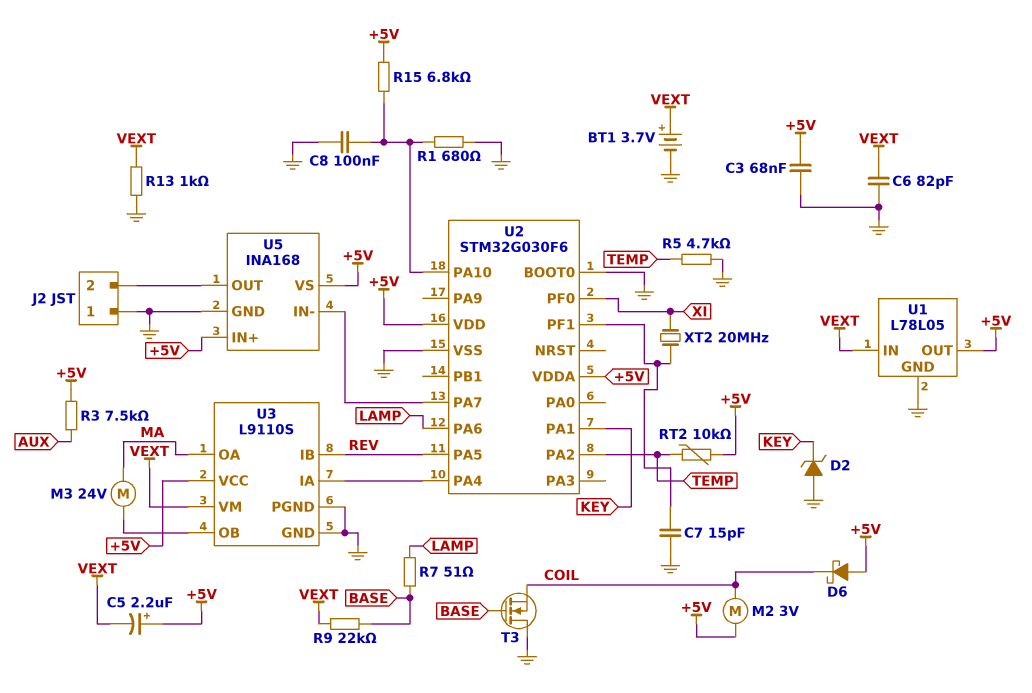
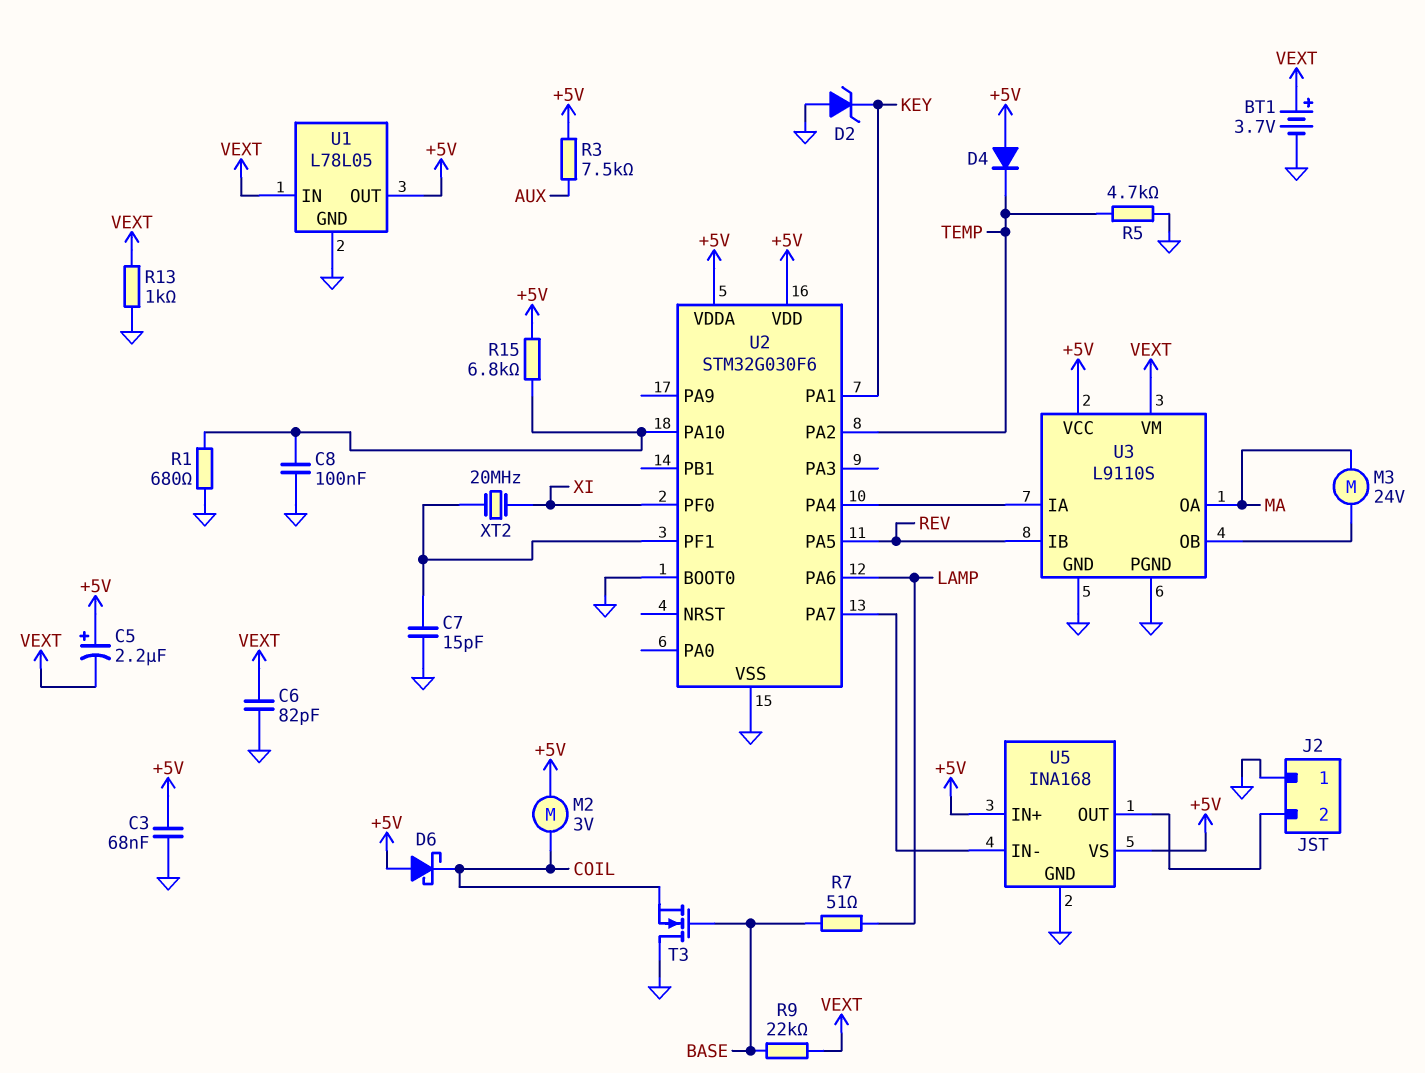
D4: none -> diode (A +5V, K TEMP)
RT2: 10k (+5V, TEMP) -> none

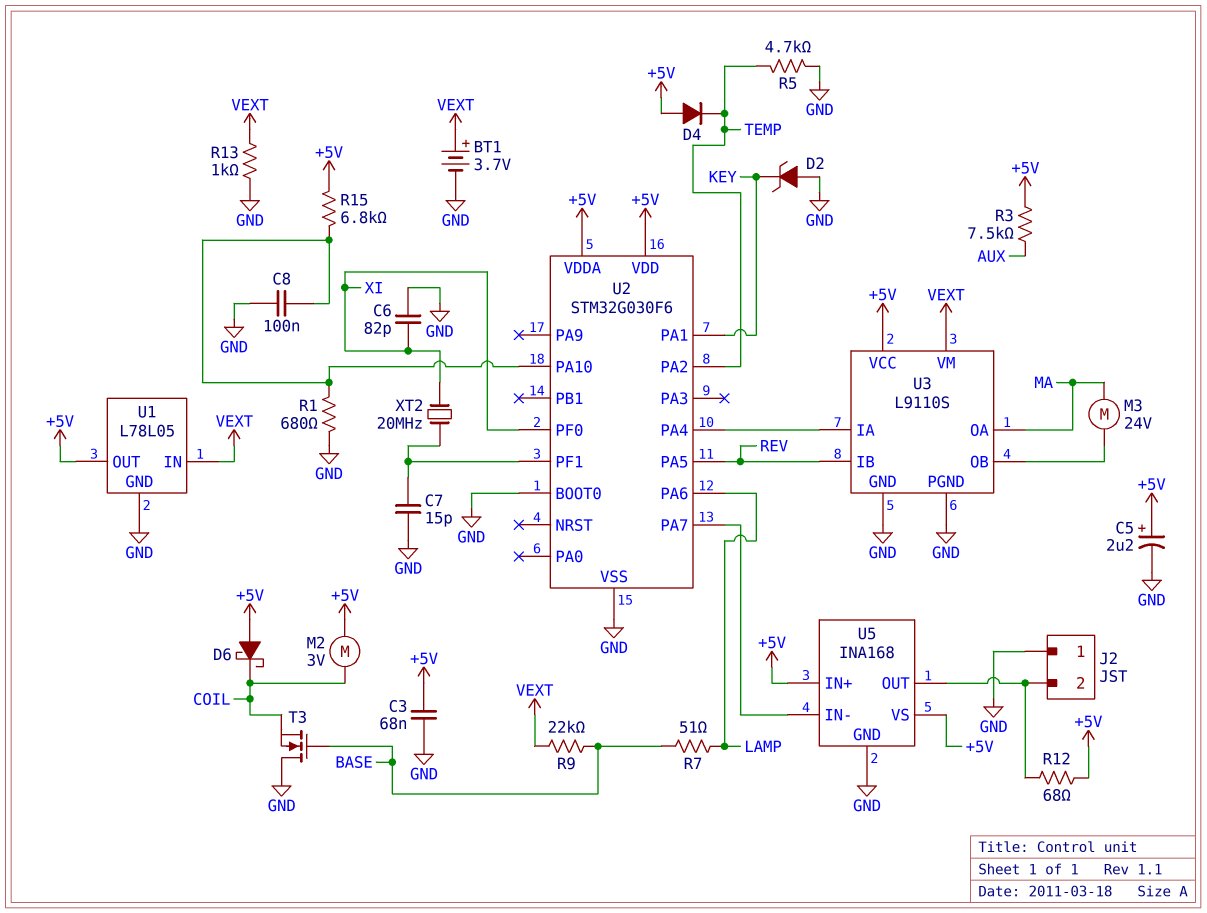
C5: 2.2uF (plus +5V, minus VEXT) -> 2.2uF (plus +5V, minus GND)
C6: 82pF (GND, VEXT) -> 82pF (GND, XI)
R12: none -> 68 (+5V, J2/2)

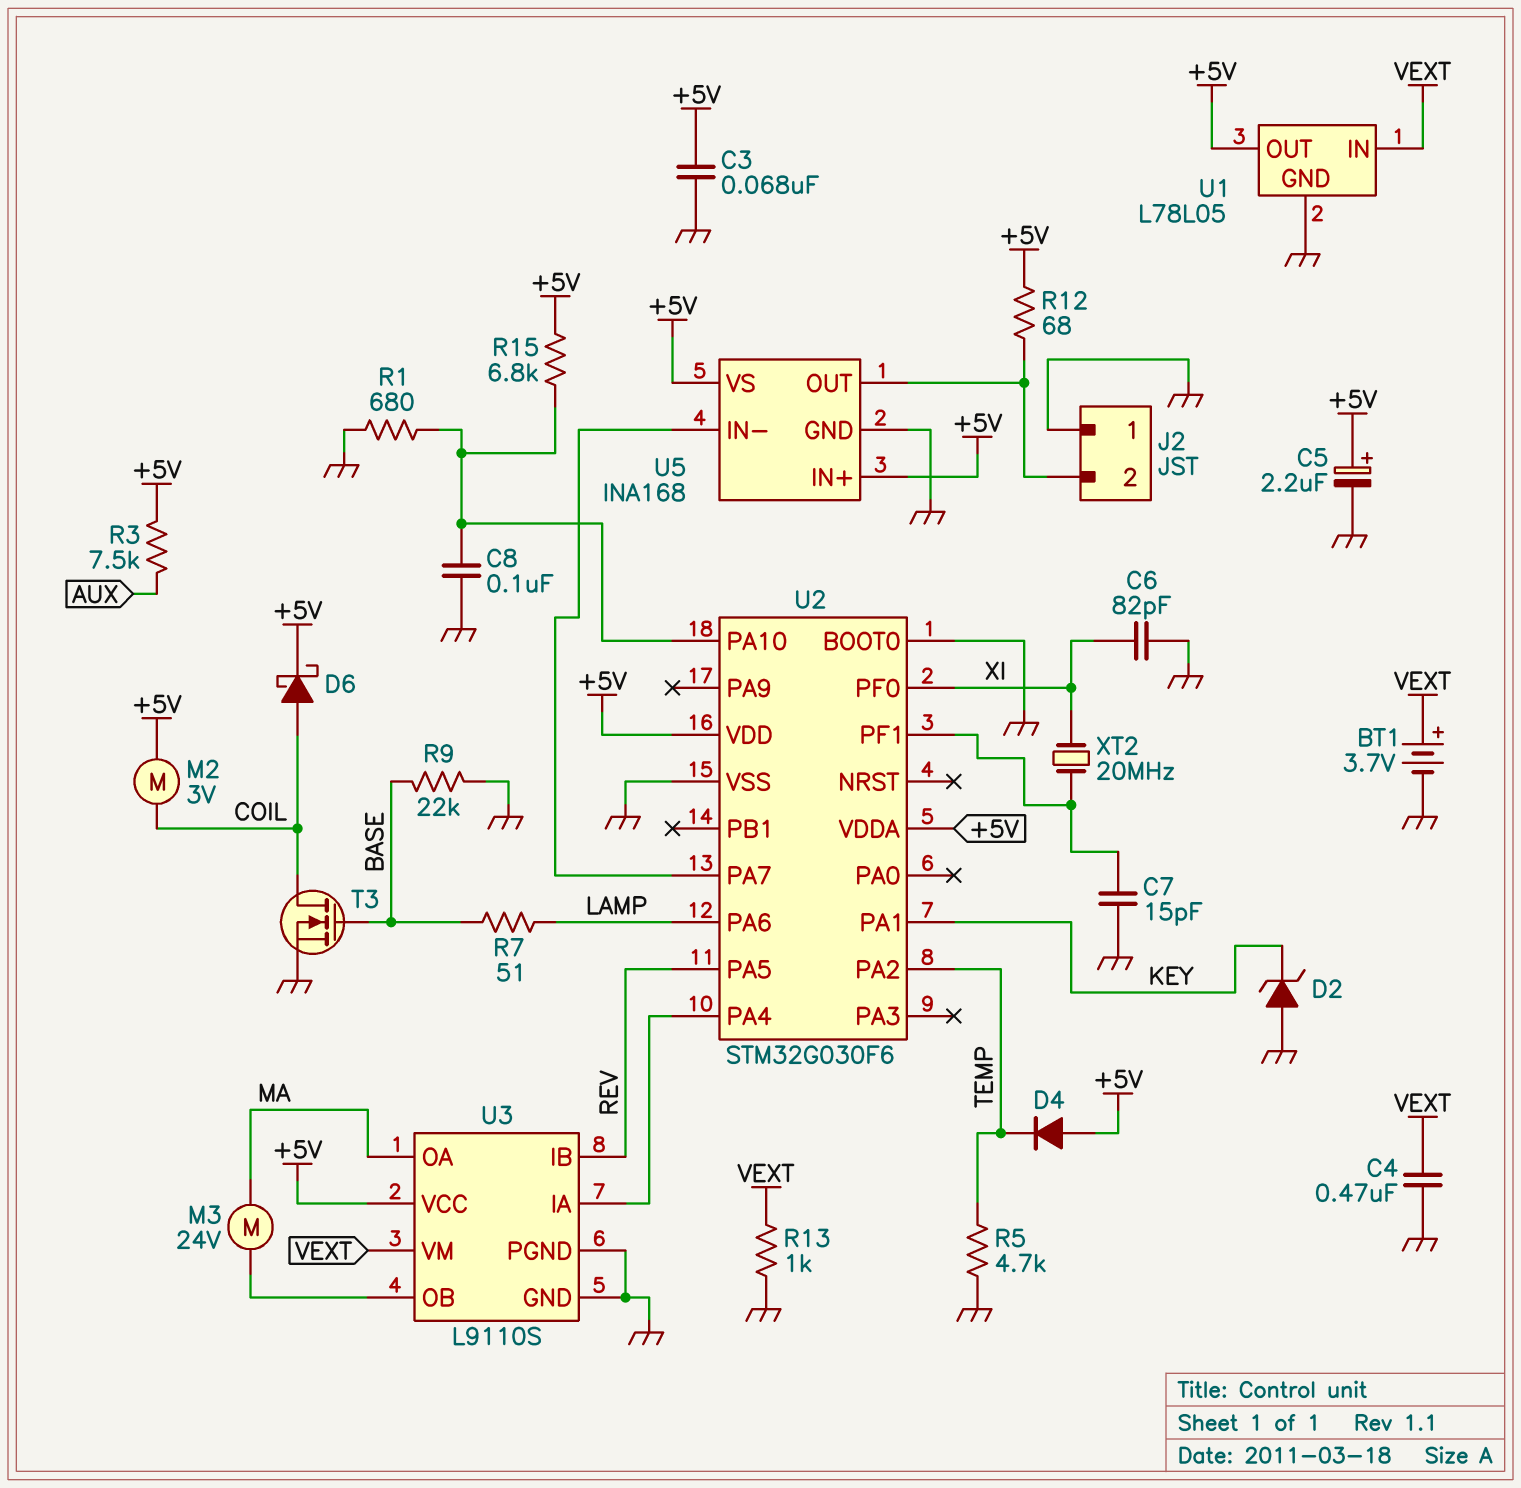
C4: none -> 470nF (GND, VEXT)
D6: schottky (A +5V, K COIL) -> schottky (A COIL, K +5V)
R9: 22k (BASE, VEXT) -> 22k (BASE, GND)
T3: NMOS (G BASE, D GND, S COIL) -> NMOS (G BASE, D COIL, S GND)

